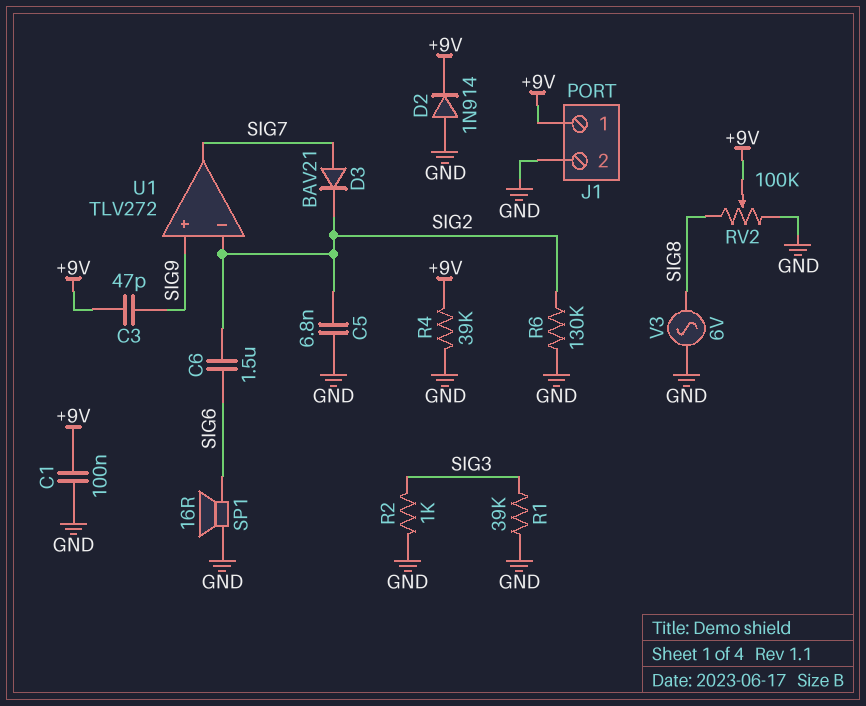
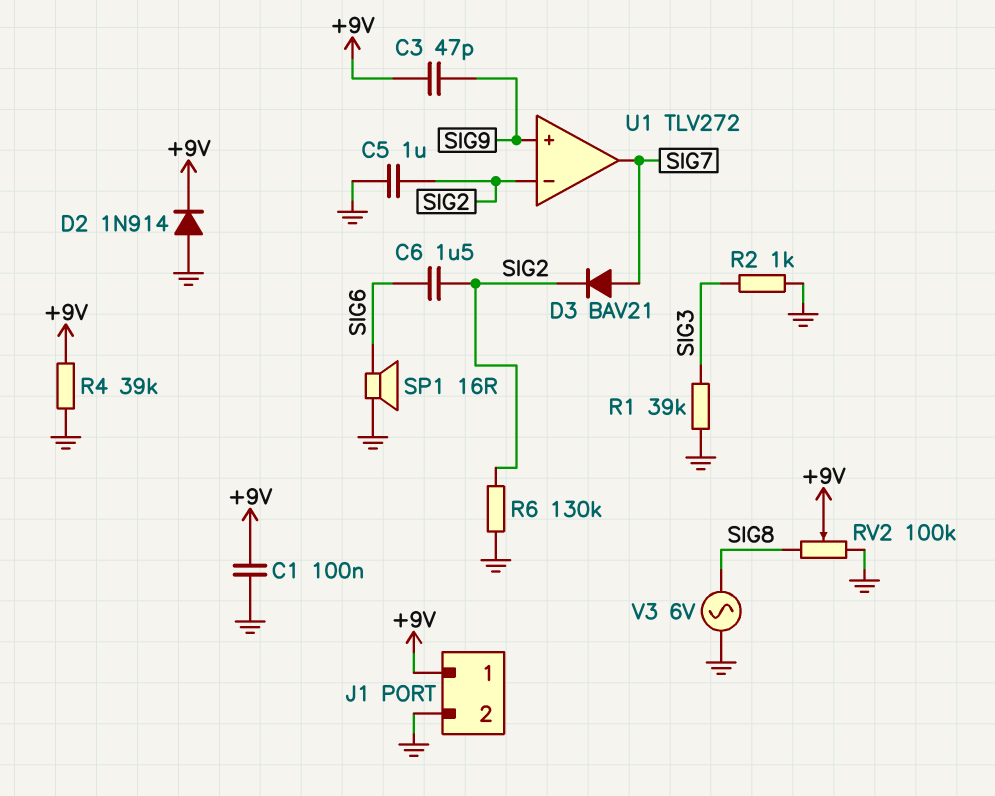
C5: 6.8nF (GND, SIG2) -> 1uF (GND, SIG2)

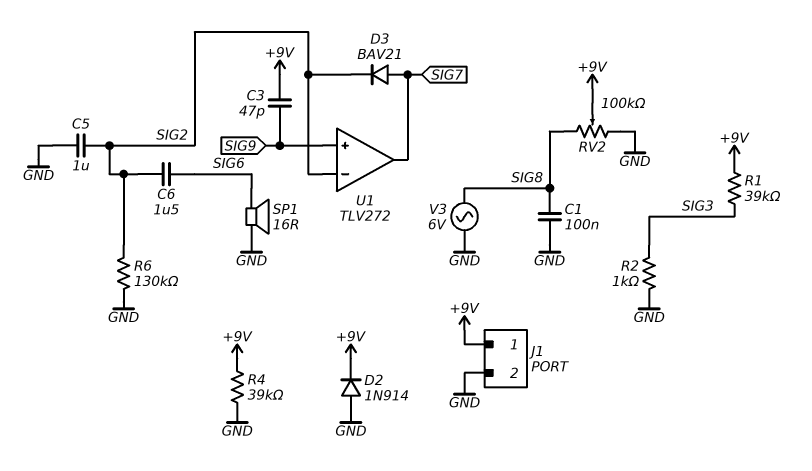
C1: 100nF (+9V, GND) -> 100nF (GND, SIG8)
R1: 39k (GND, SIG3) -> 39k (+9V, SIG3)

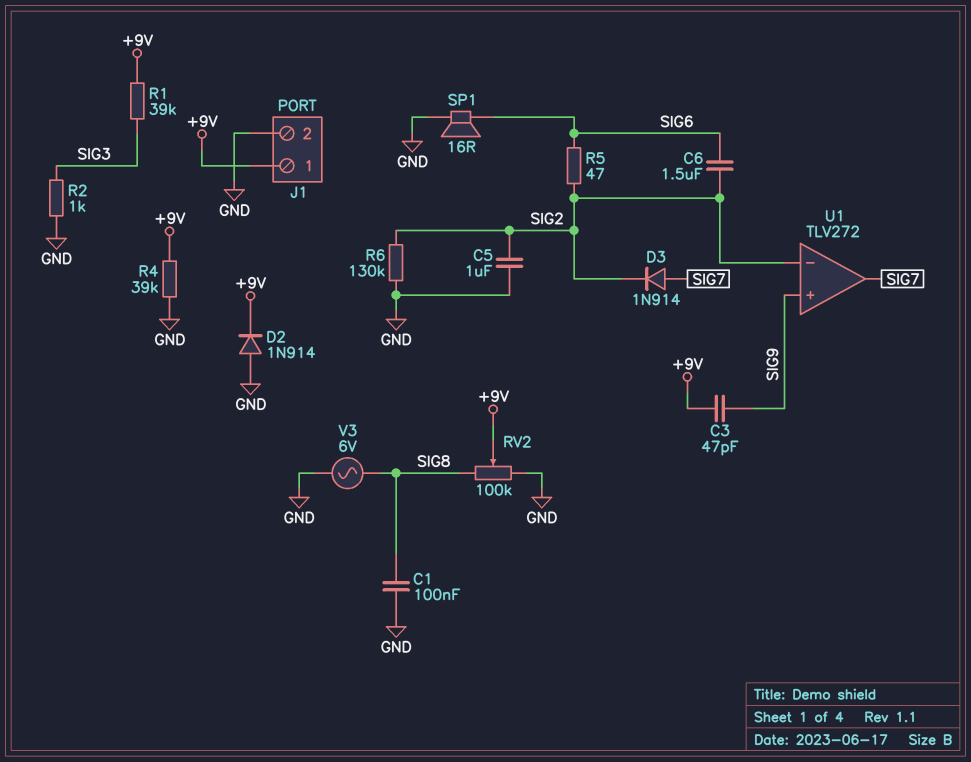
D3: diode BAV21 (A SIG7, K SIG2) -> diode 1N914 (A SIG7, K SIG2)
R5: none -> 47 (SIG2, SIG6)

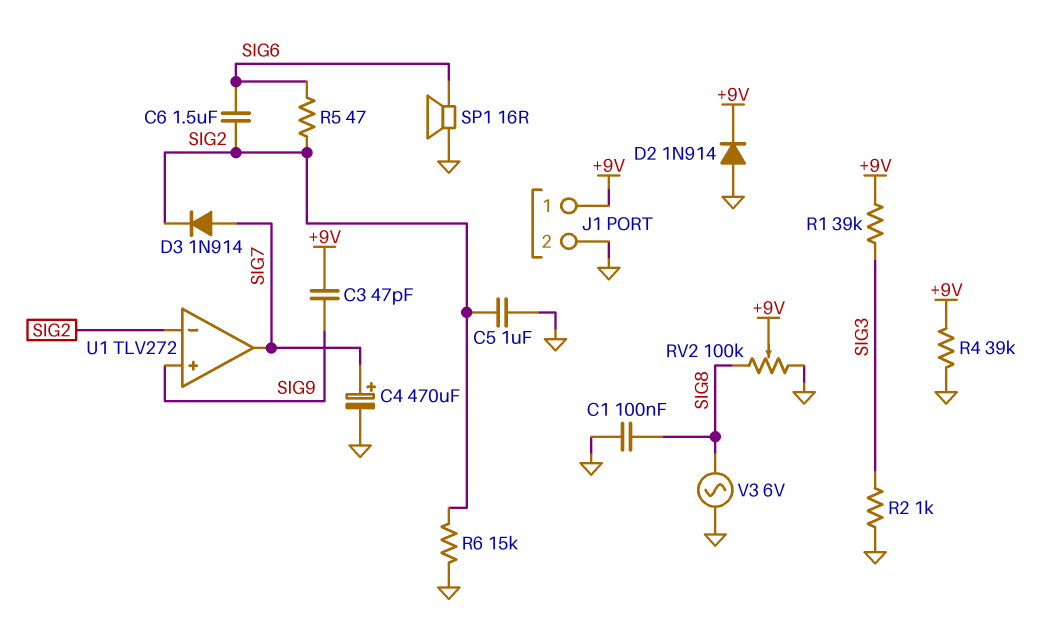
C4: none -> 470uF (plus SIG7, minus GND)
R6: 130k (GND, SIG2) -> 15k (GND, SIG2)

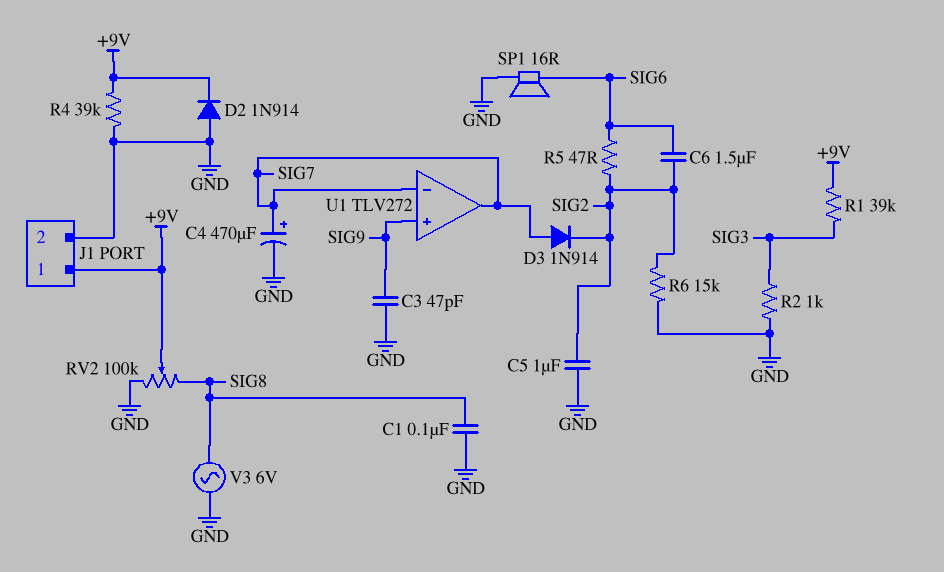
C3: 47pF (+9V, SIG9) -> 47pF (GND, SIG9)
U1 pin in-: SIG2 -> SIG7

